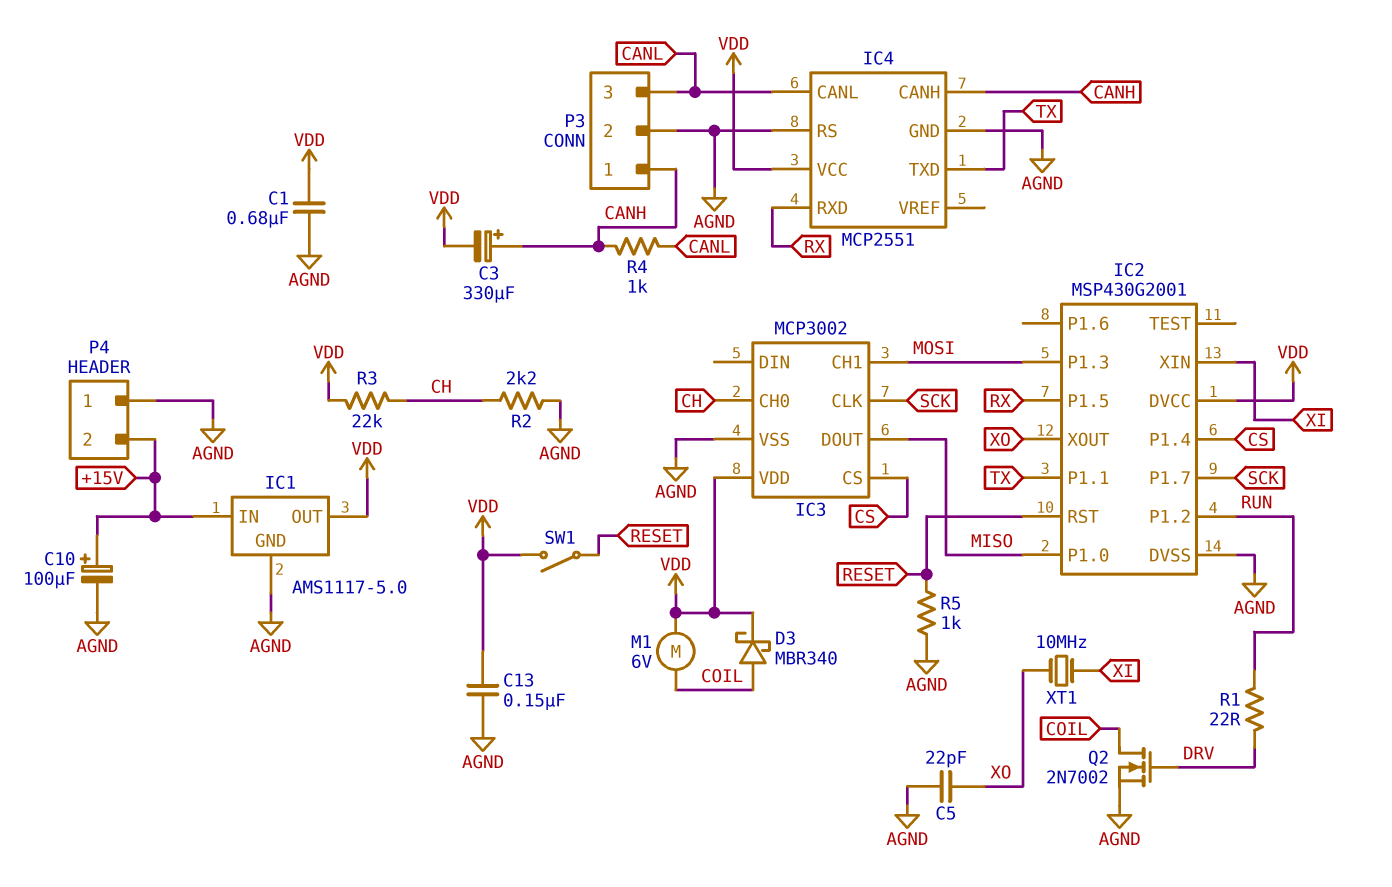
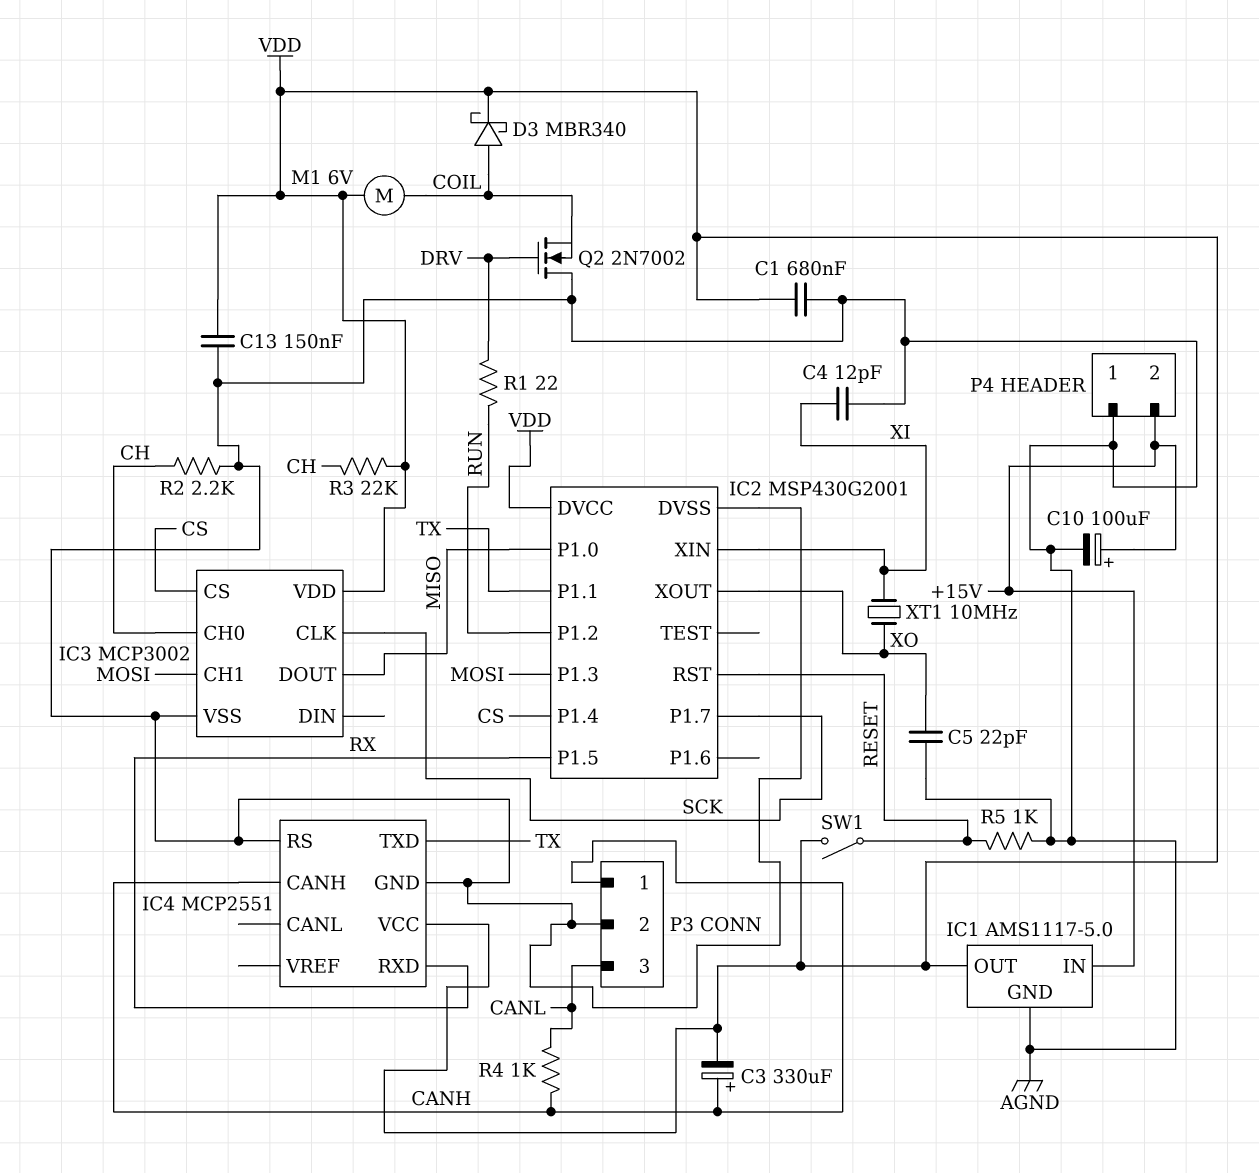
C4: none -> 12pF (AGND, XI)
IC4 pin CANL: CANL -> none
Q2: NMOS 2N7002 (G DRV, D COIL, S AGND) -> NMOS 2N7002 (G DRV, D AGND, S COIL)

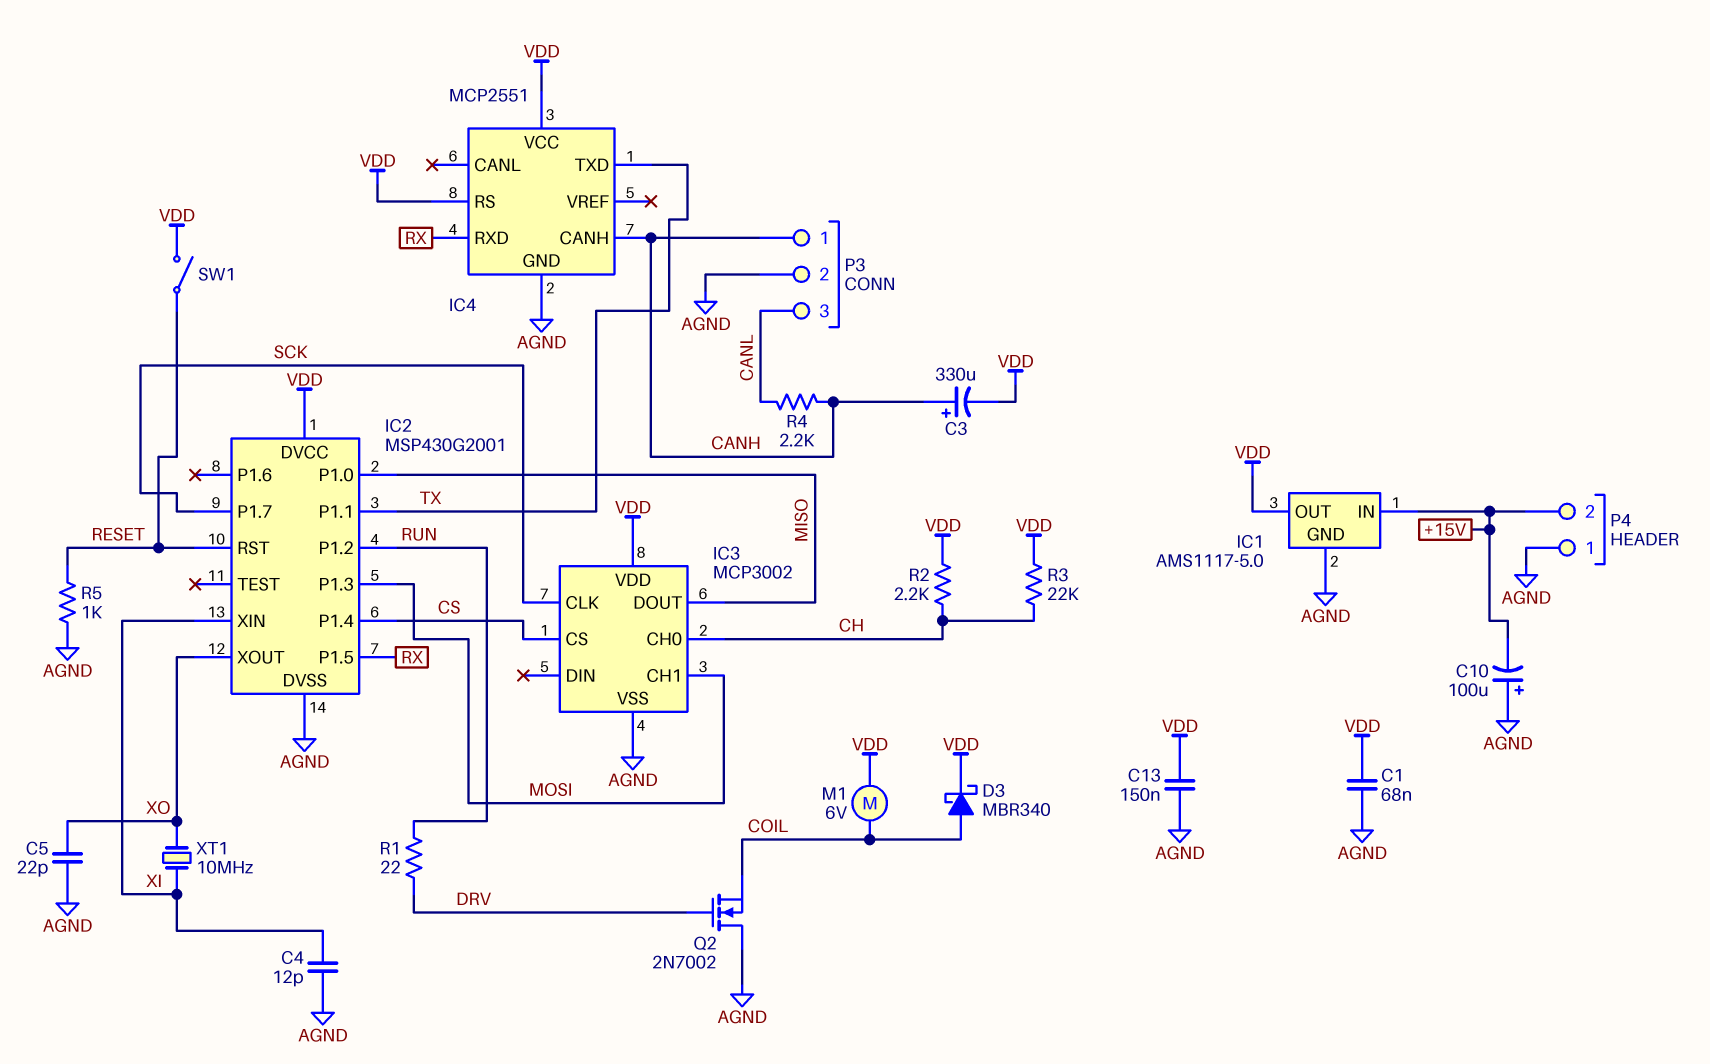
C1: 680nF (AGND, VDD) -> 68nF (AGND, VDD)
C10: 100uF (plus +15V, minus AGND) -> 100uF (plus AGND, minus +15V)
IC4 pin RS: AGND -> VDD
R2: 2.2k (AGND, CH) -> 2.2k (CH, VDD)
R4: 1k (CANH, CANL) -> 2.2k (CANH, CANL)

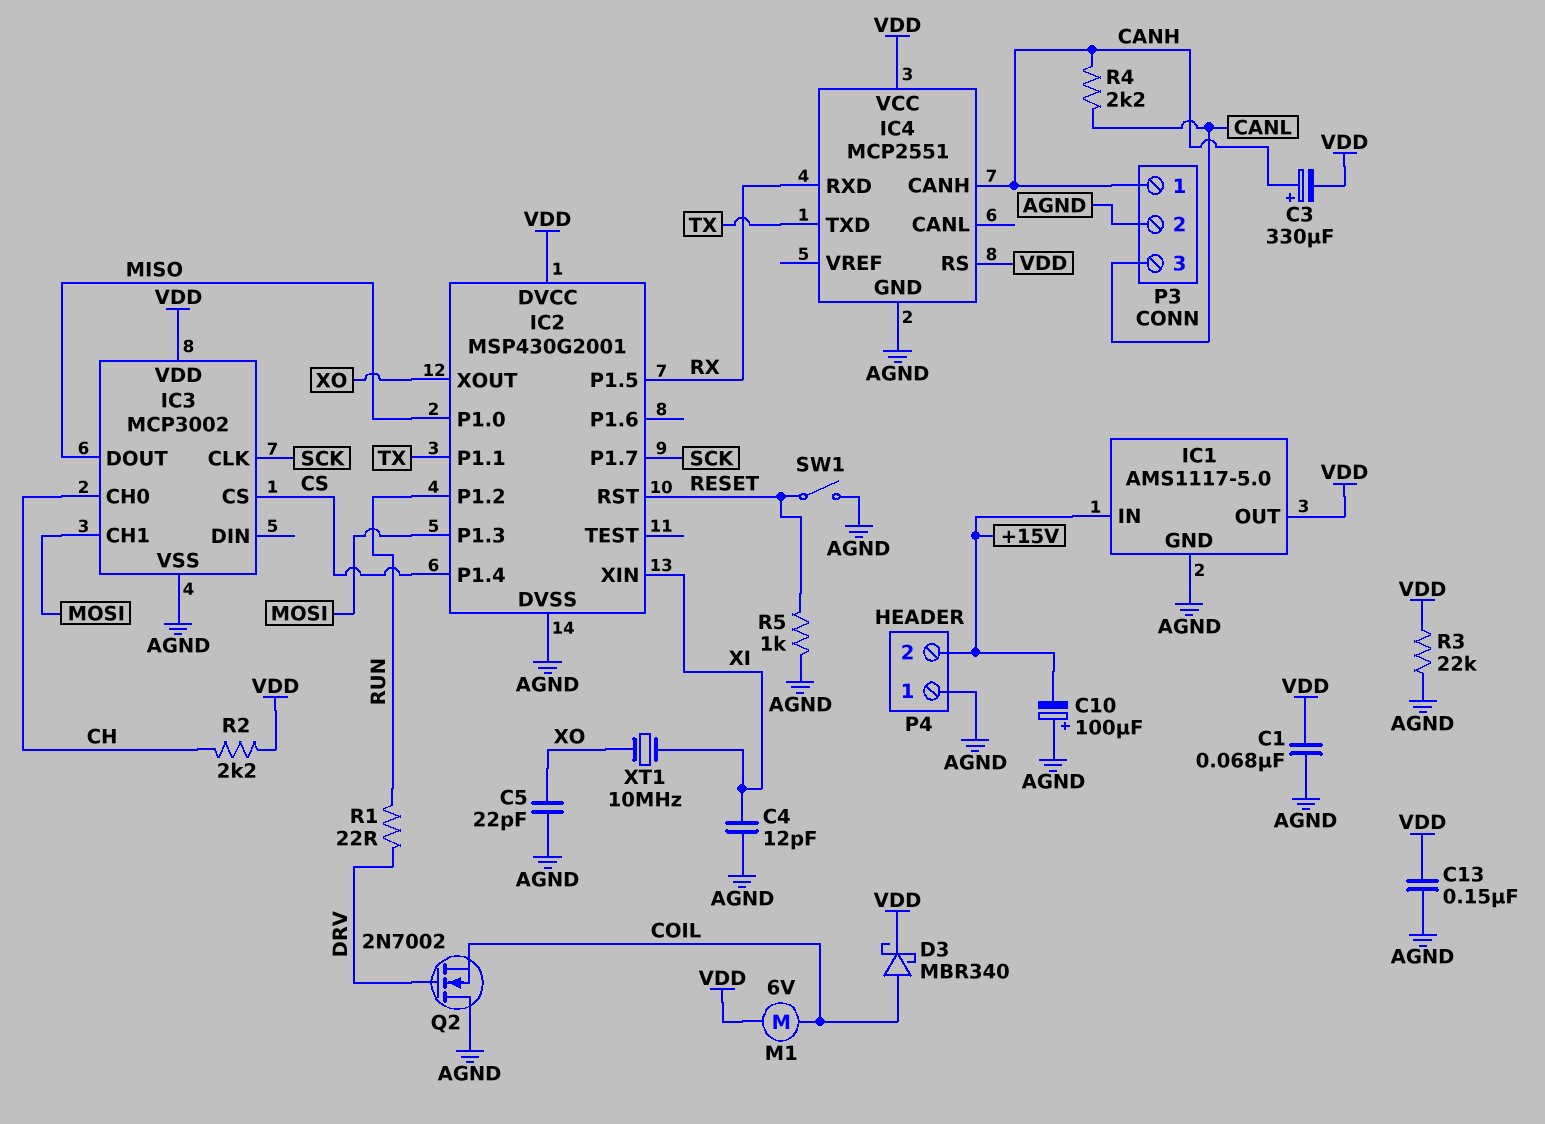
R3: 22k (CH, VDD) -> 22k (AGND, VDD)
SW1: switch (RESET, VDD) -> switch (AGND, RESET)

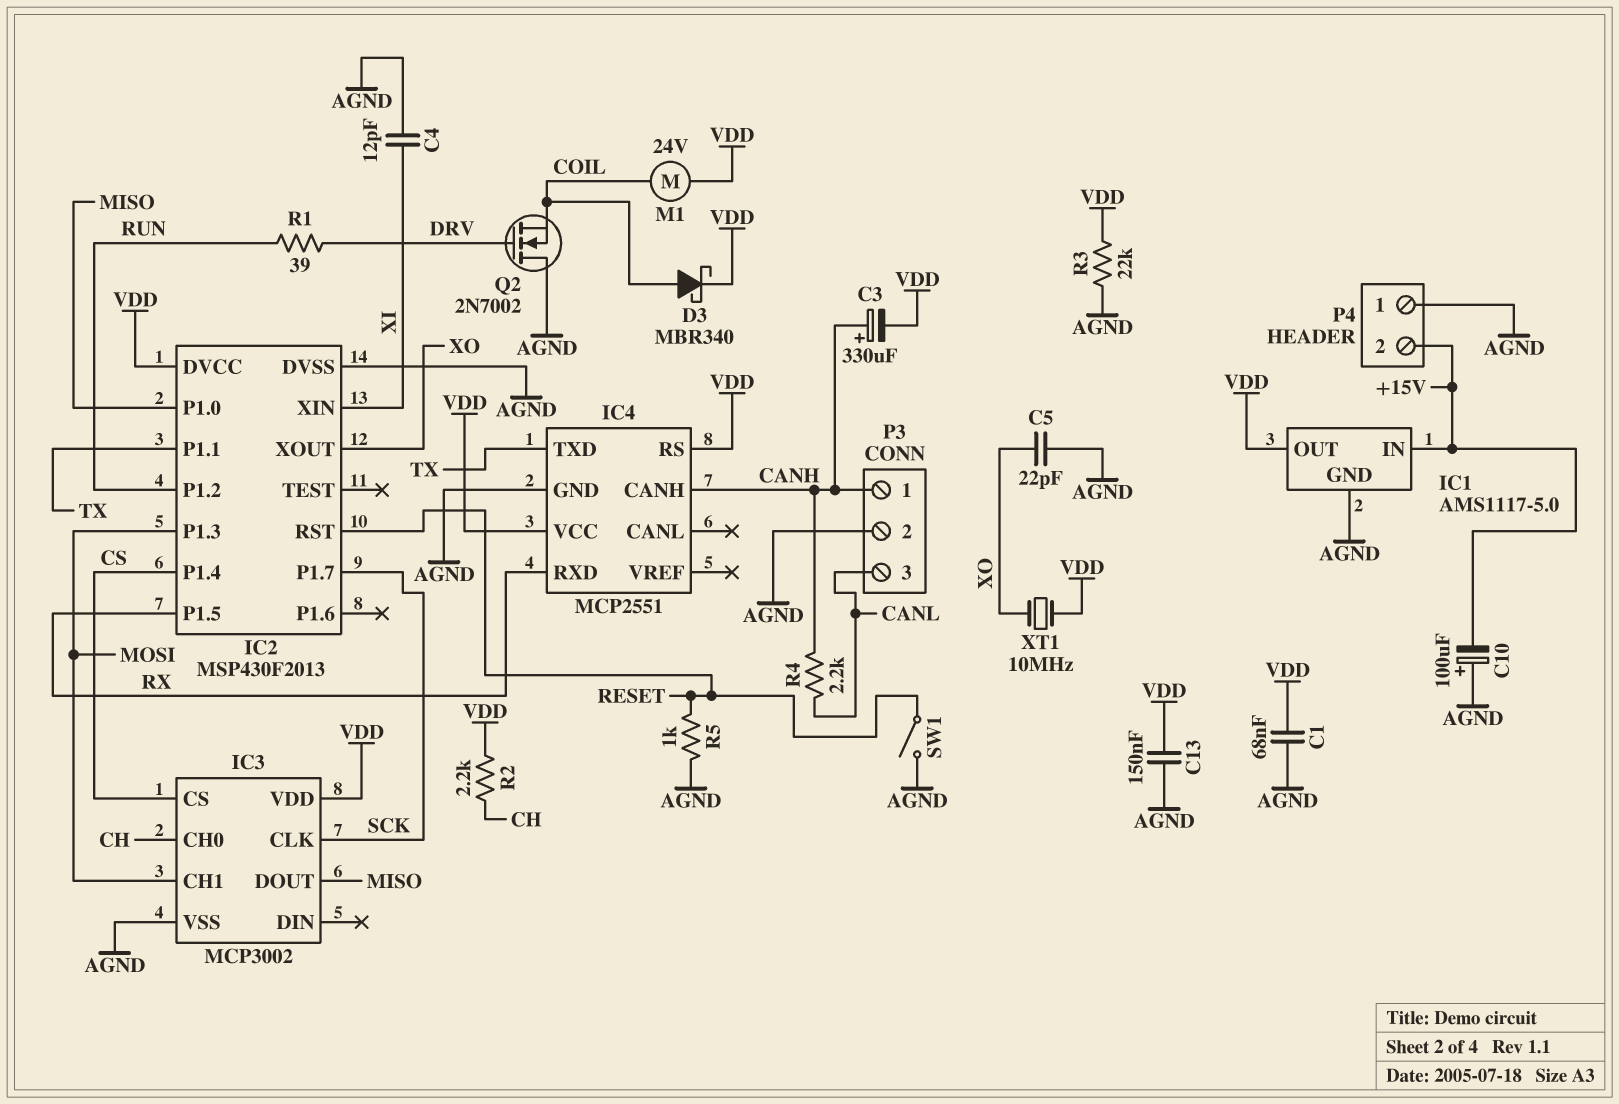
IC2: MSP430G2001 -> MSP430F2013
M1: motor 6V (COIL, VDD) -> motor 24V (COIL, VDD)
R1: 22 (DRV, RUN) -> 39 (DRV, RUN)
XT1: 10MHz (XI, XO) -> 10MHz (VDD, XO)

